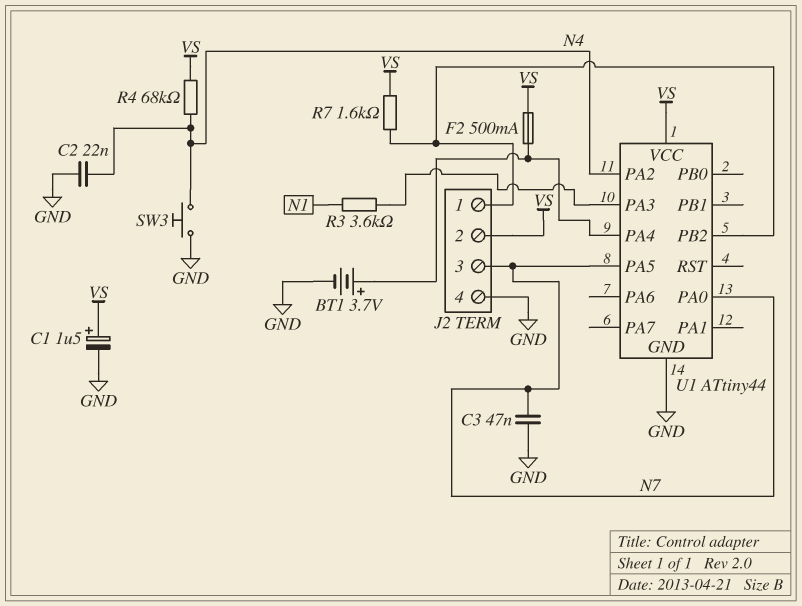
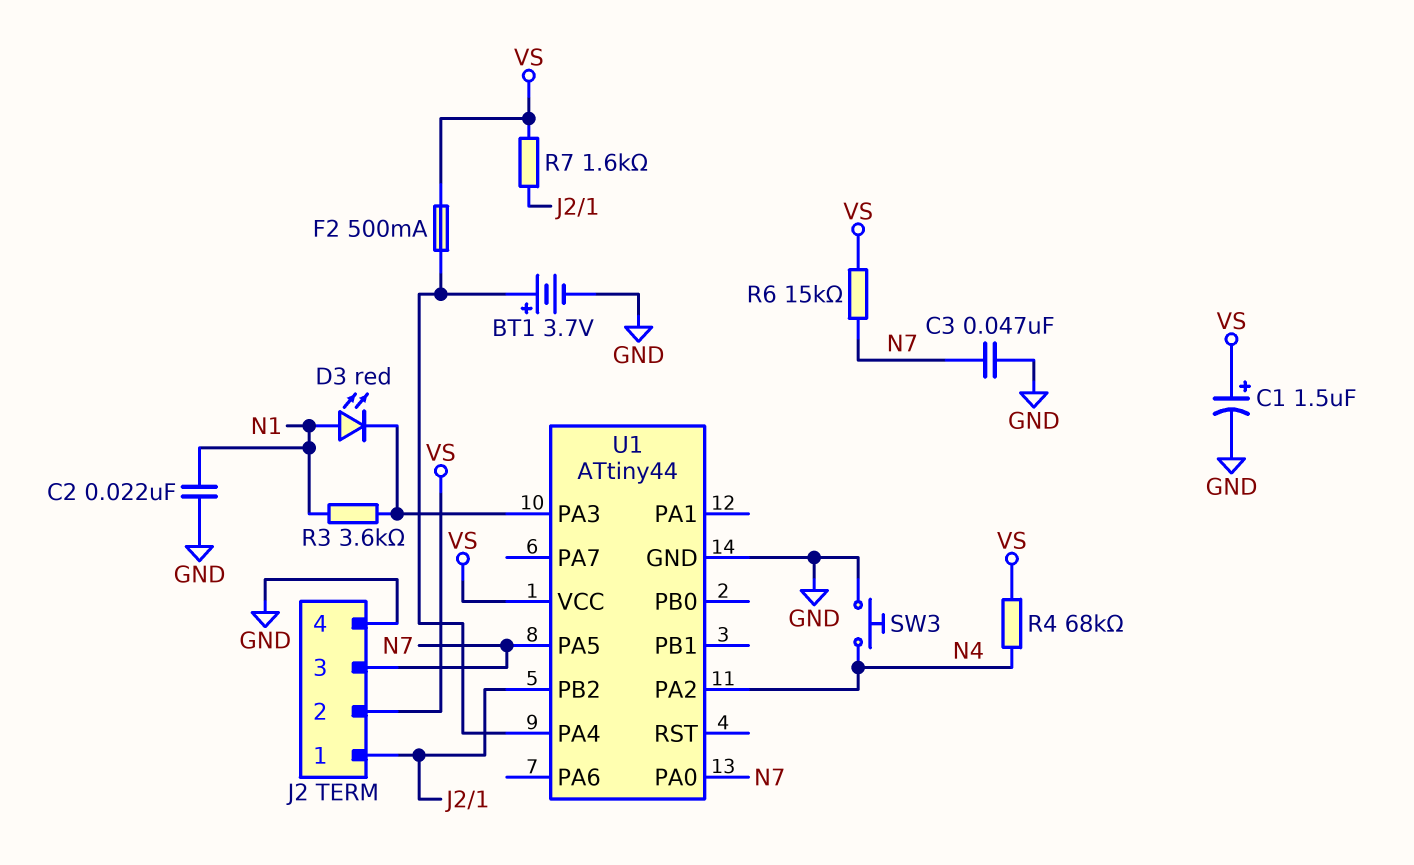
C2: 22nF (GND, N4) -> 22nF (GND, N1)
D3: none -> LED red (A N1, K U1/PA3)
R6: none -> 15k (N7, VS)

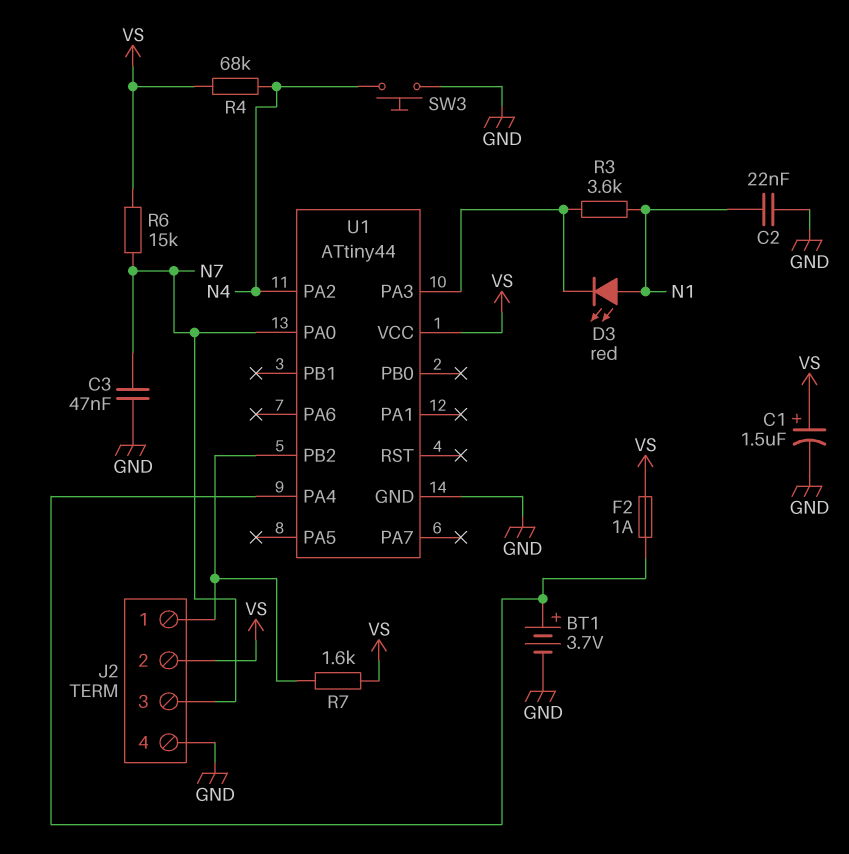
F2: 500mA (U1/PA4, VS) -> 1A (U1/PA4, VS)
U1 pin PA5: N7 -> none

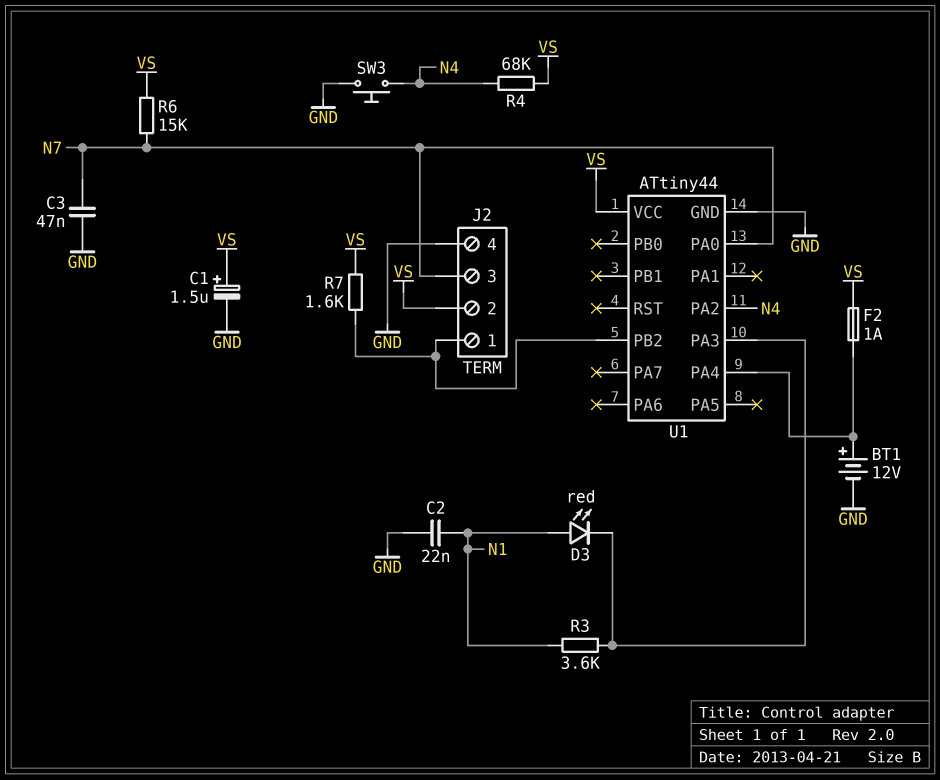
BT1: 3.7V (plus U1/PA4, minus GND) -> 12V (plus U1/PA4, minus GND)

